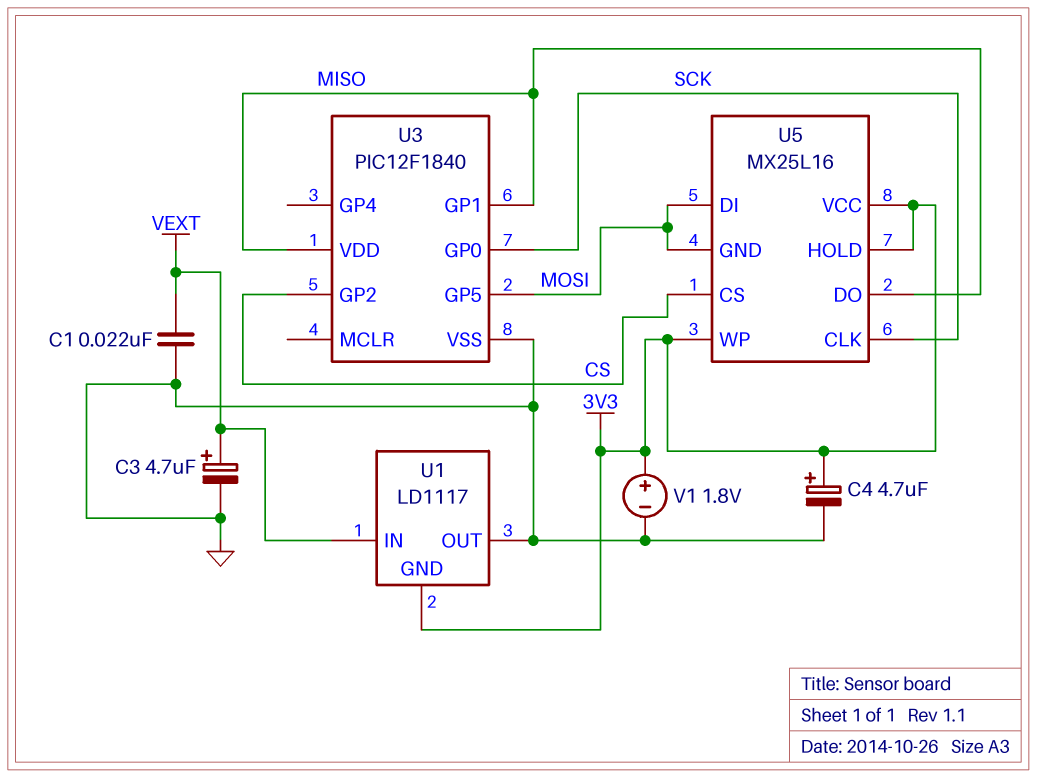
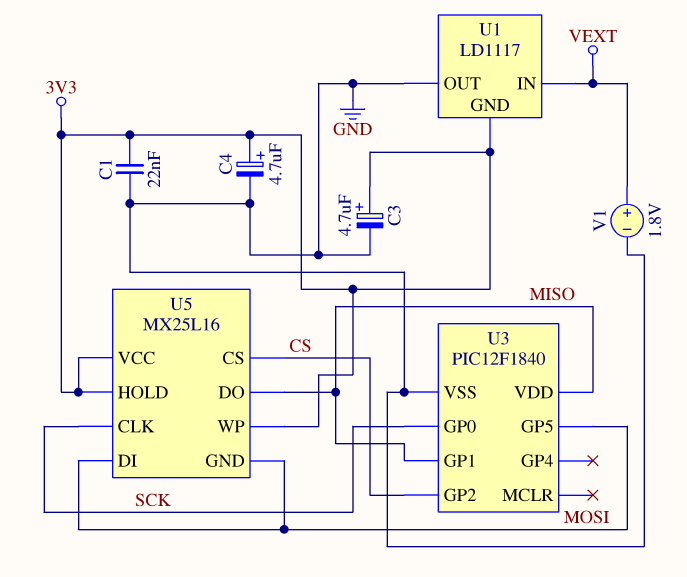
C1: 22nF (GND, VEXT) -> 22nF (3V3, GND)
C3: 4.7uF (plus VEXT, minus GND) -> 4.7uF (plus 3V3, minus GND)
V1: 1.8V (plus 3V3, minus GND) -> 1.8V (plus VEXT, minus GND)

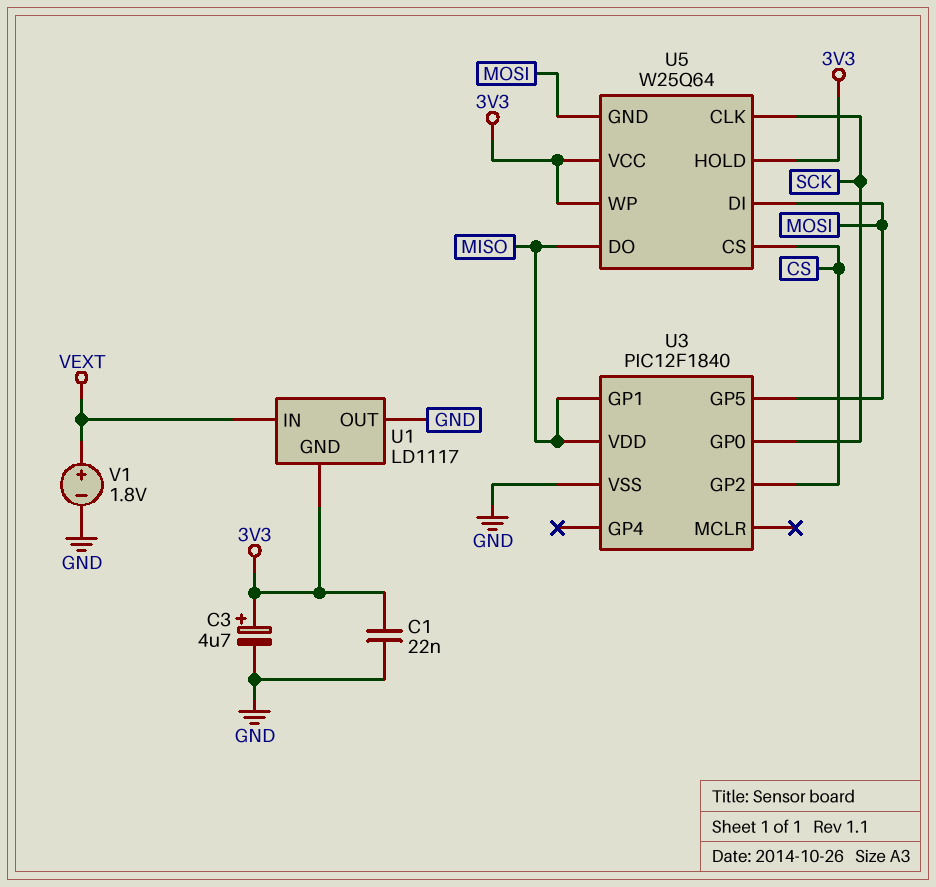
C4: 4.7uF (plus 3V3, minus GND) -> none
U5: MX25L16 -> W25Q64

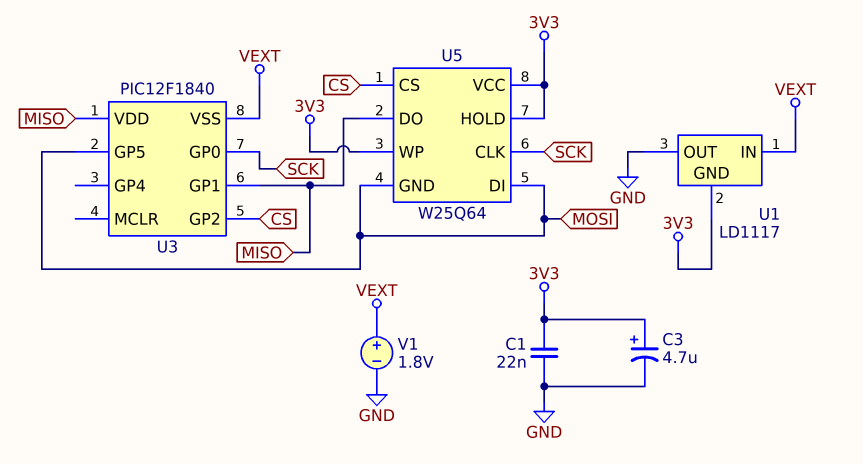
U3 pin VSS: GND -> VEXT

